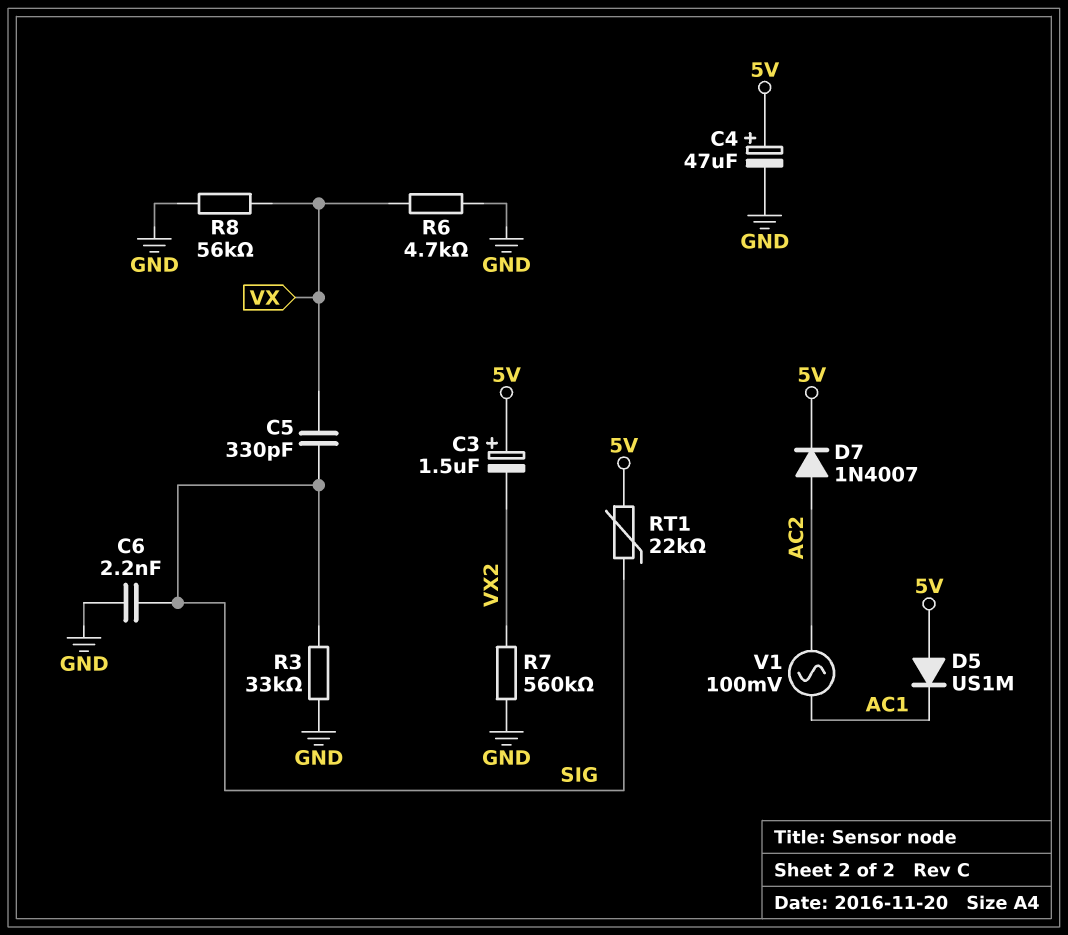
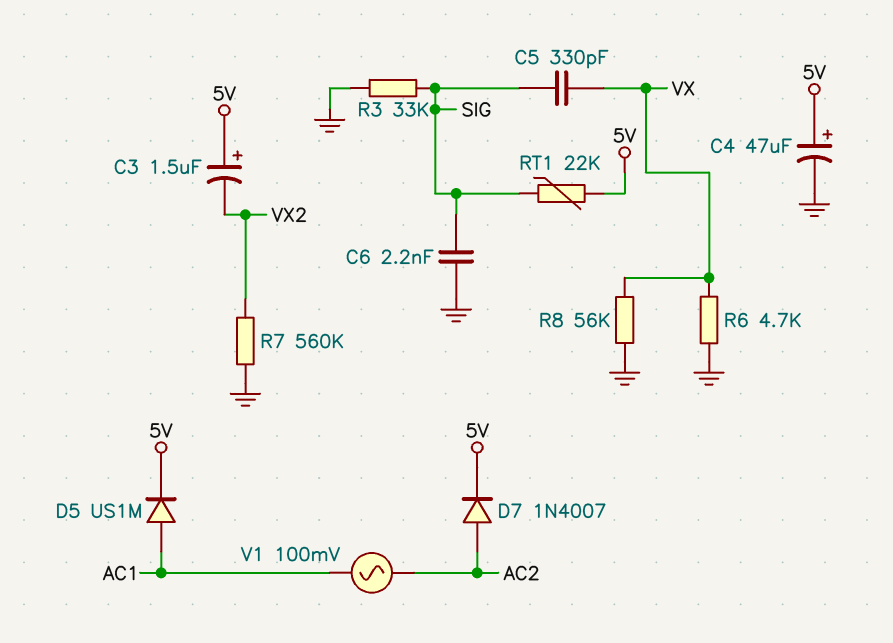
D5: diode US1M (A 5V, K AC1) -> diode US1M (A AC1, K 5V)

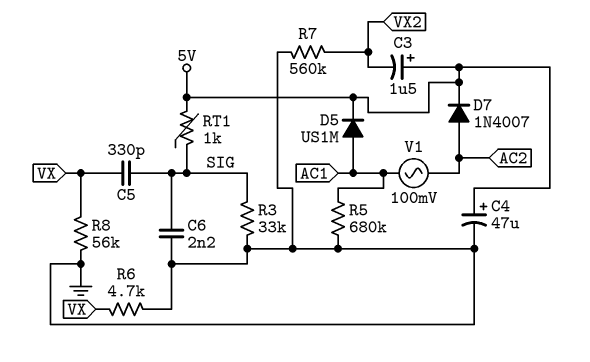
R5: none -> 680k (AC1, GND)
RT1: 22k (5V, SIG) -> 1k (5V, SIG)

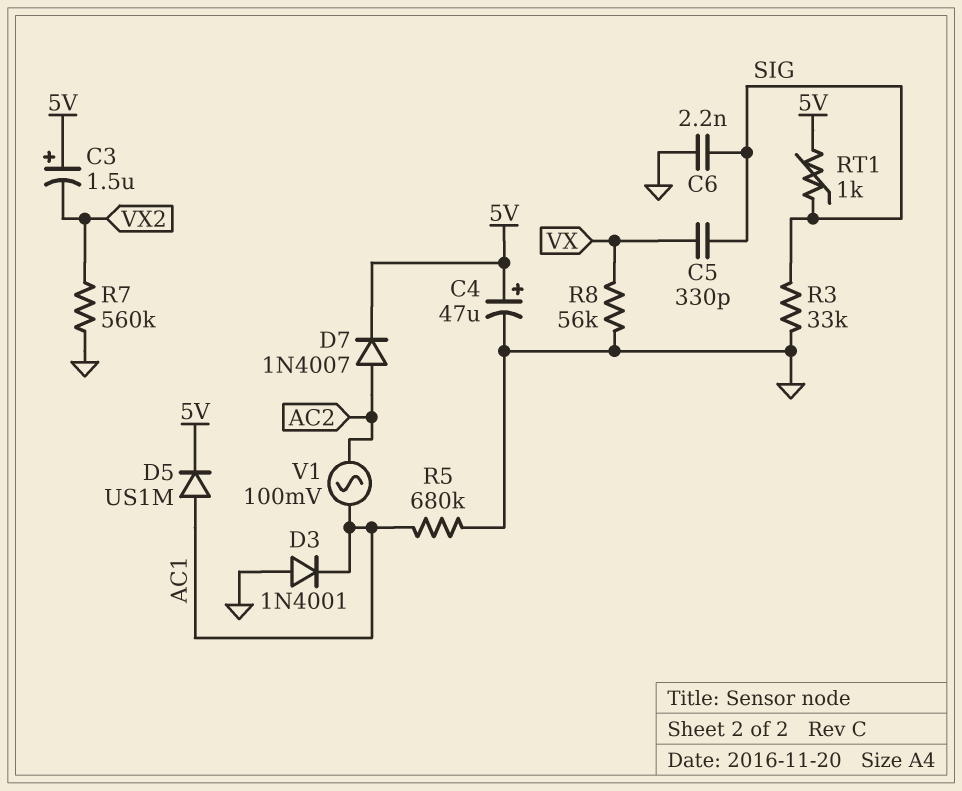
D3: none -> diode 1N4001 (A GND, K AC1)
R6: 4.7k (GND, VX) -> none

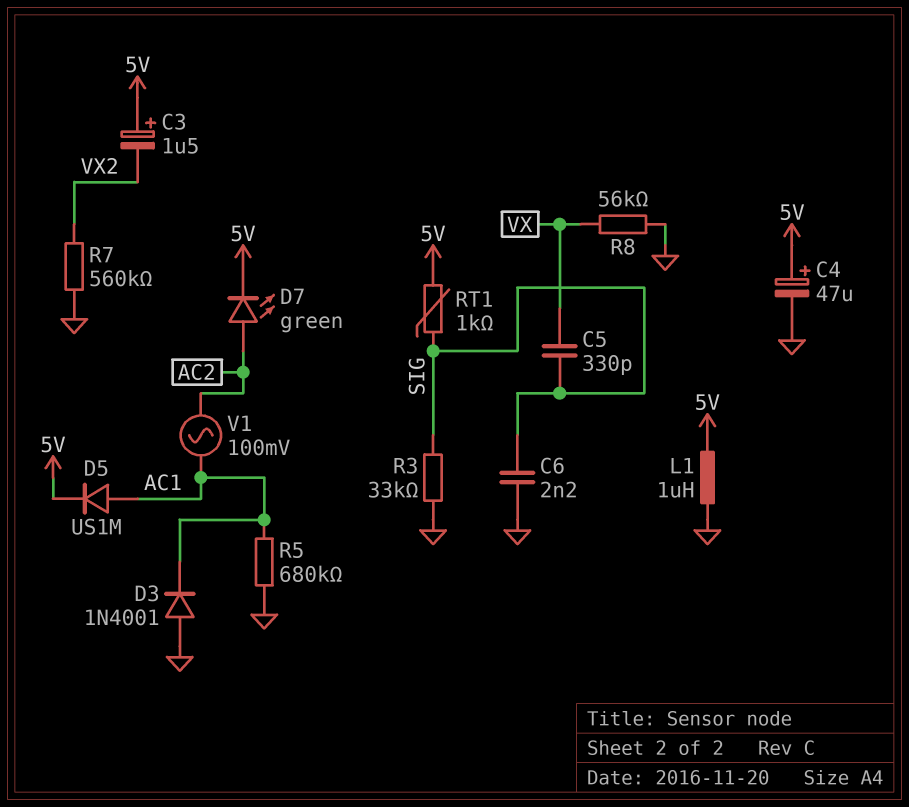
D7: diode 1N4007 (A AC2, K 5V) -> LED green (A AC2, K 5V)
L1: none -> 1uH (5V, GND)

